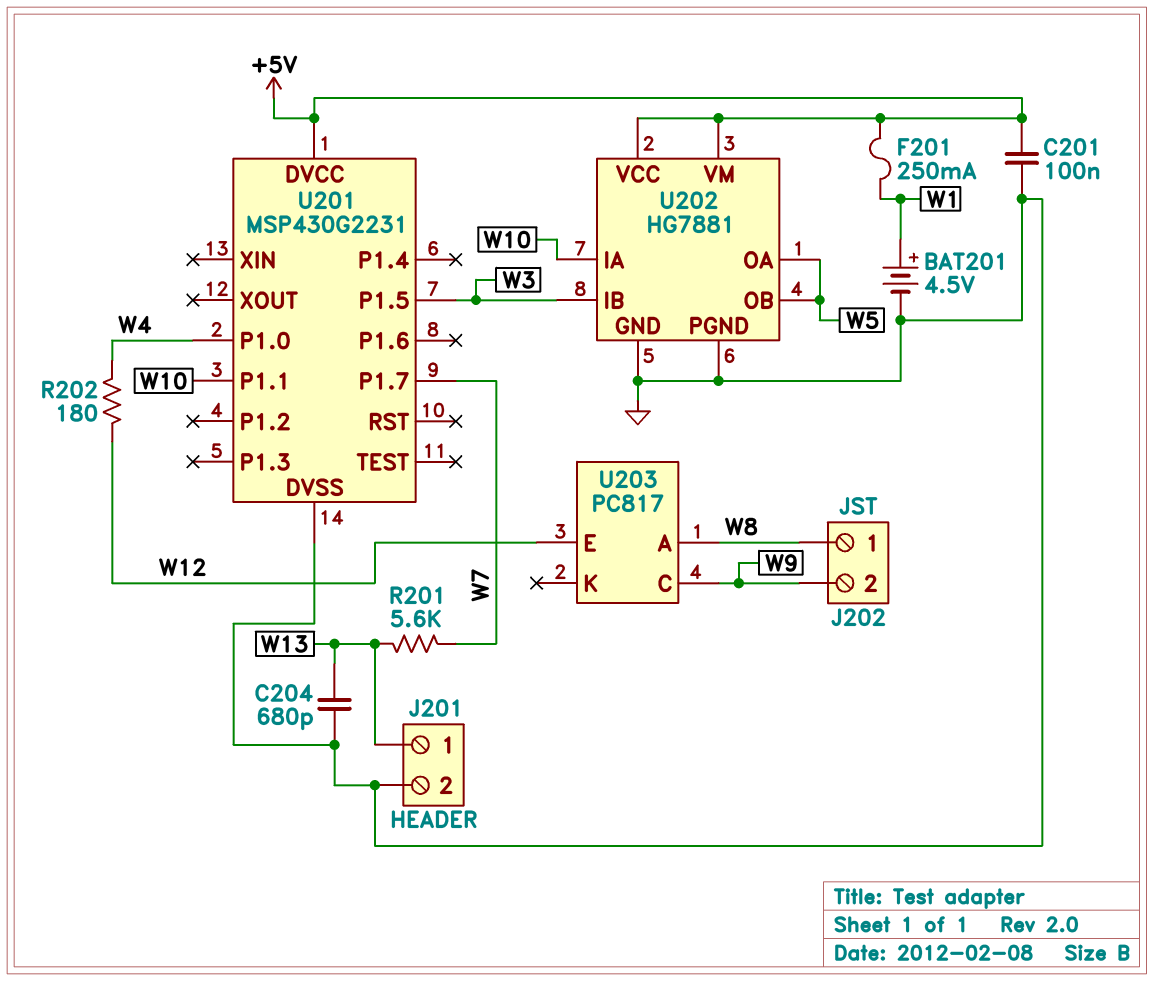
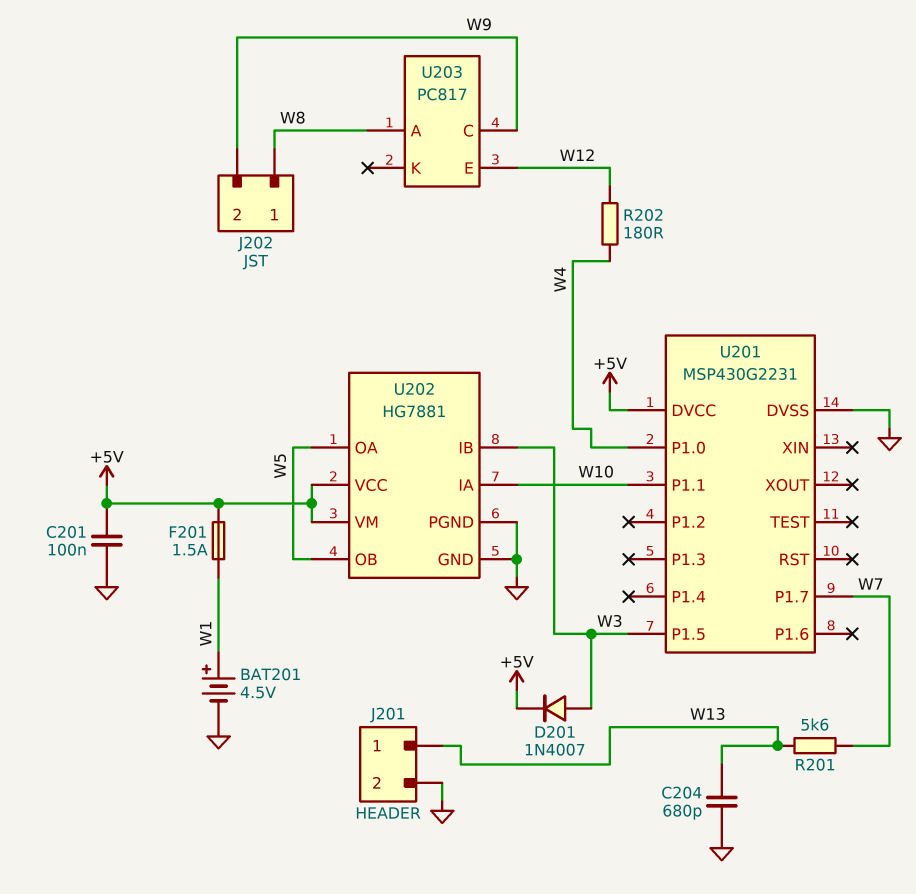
D201: none -> diode 1N4007 (A W3, K +5V)
F201: 250mA (+5V, W1) -> 1.5A (+5V, W1)

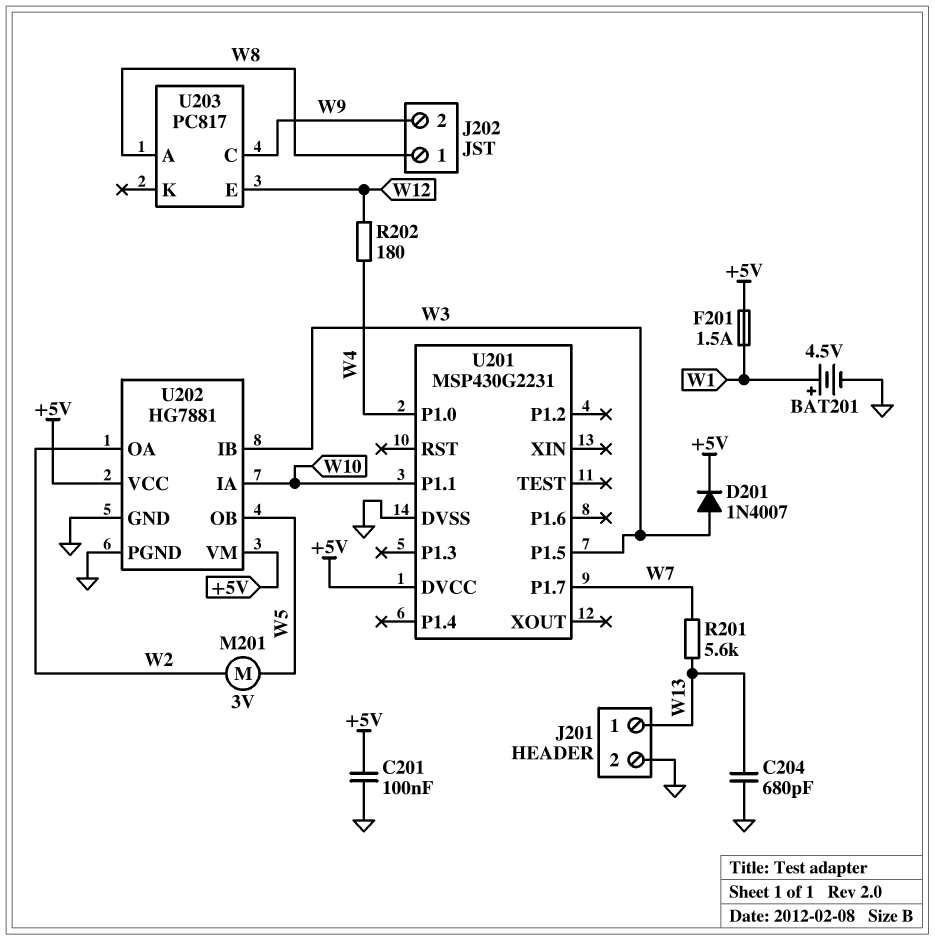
M201: none -> motor 3V (W2, W5)
U202 pin OA: W5 -> W2

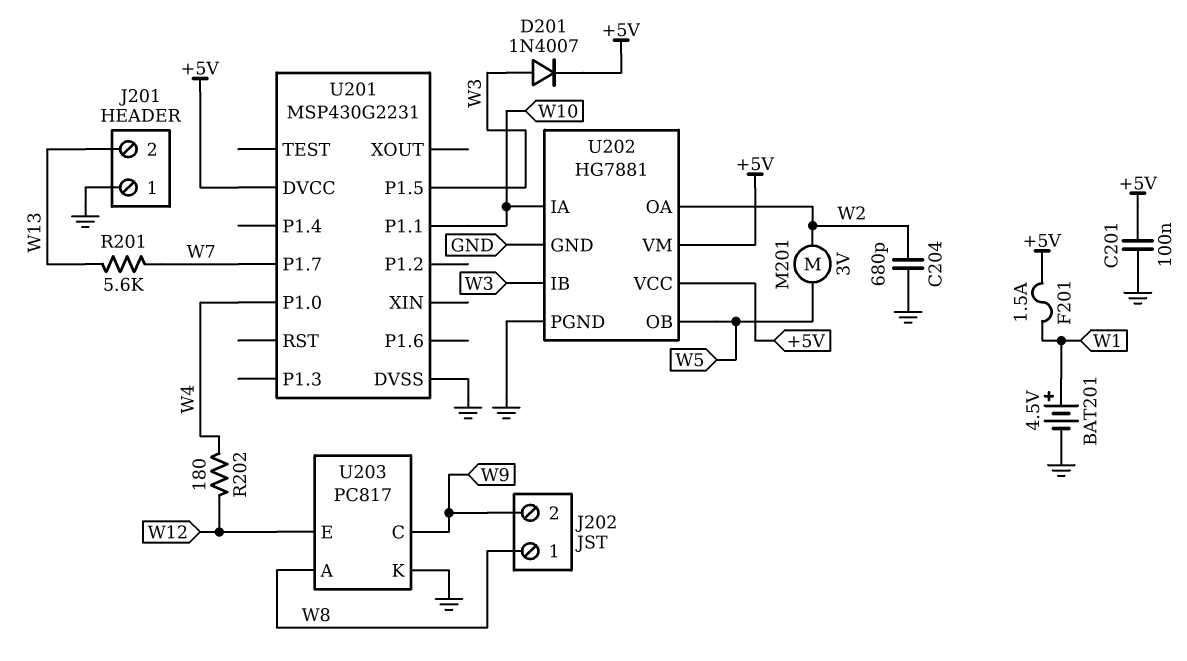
C204: 680pF (GND, W13) -> 680pF (GND, W2)
J201 pin 1: W13 -> GND
J201 pin 2: GND -> W13
U203 pin K: none -> GND

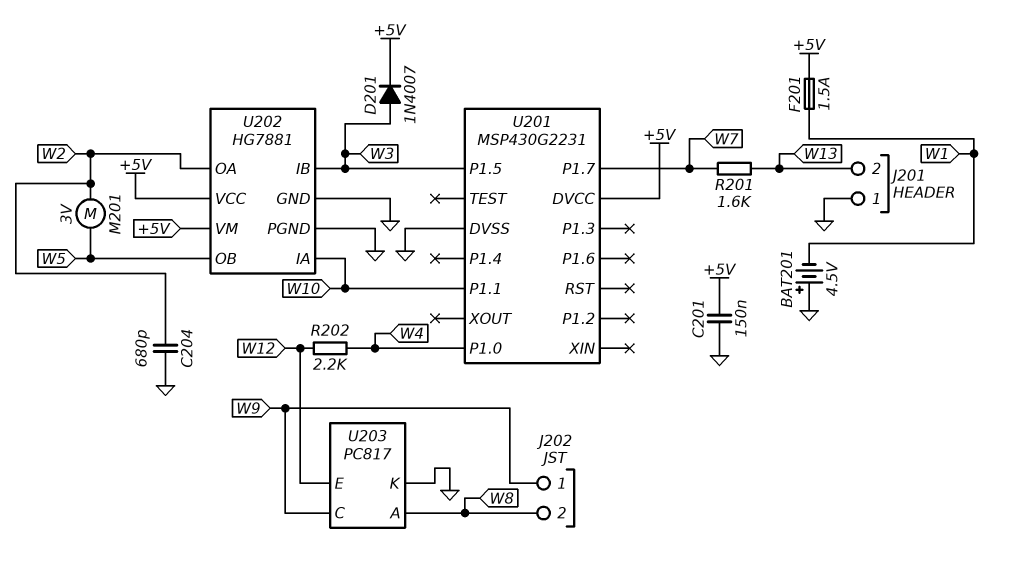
BAT201: 4.5V (plus W1, minus GND) -> 4.5V (plus GND, minus W1)
C201: 100nF (+5V, GND) -> 150nF (+5V, GND)
J202 pin 1: W8 -> W9
J202 pin 2: W9 -> W8
R201: 5.6k (W7, W13) -> 1.6k (W7, W13)
R202: 180 (W4, W12) -> 2.2k (W4, W12)

